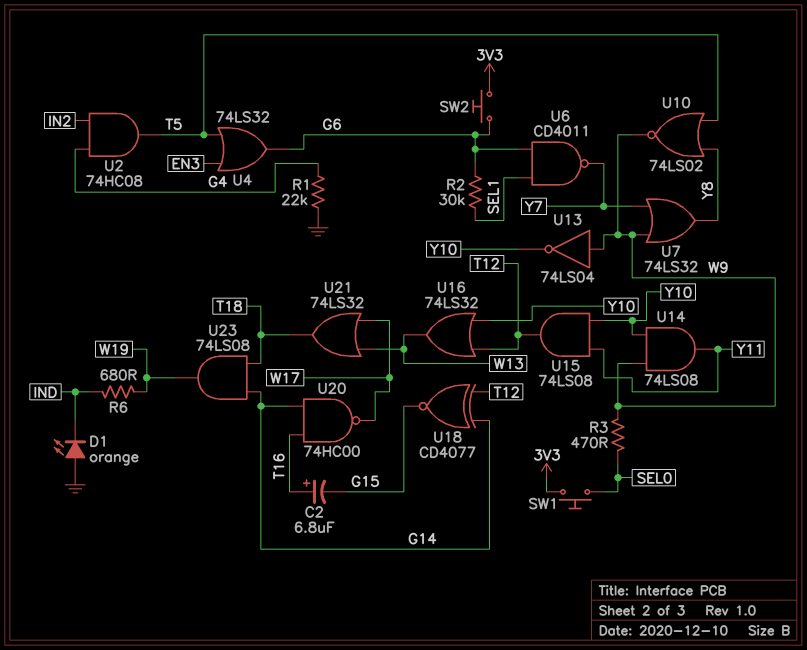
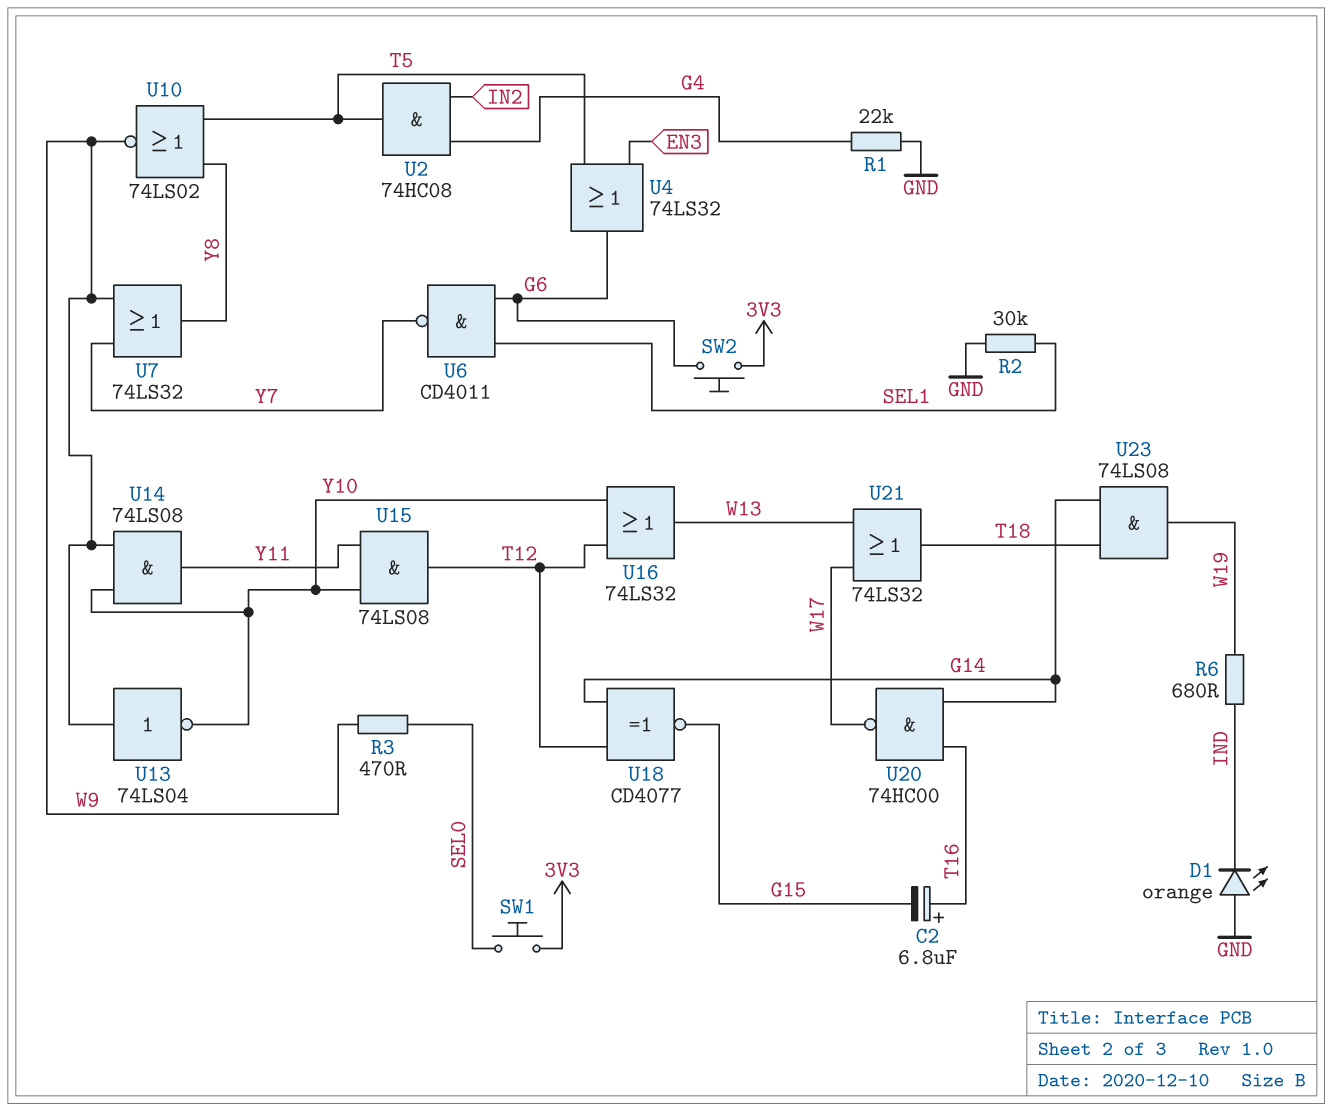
R2: 30k (G6, SEL1) -> 30k (GND, SEL1)

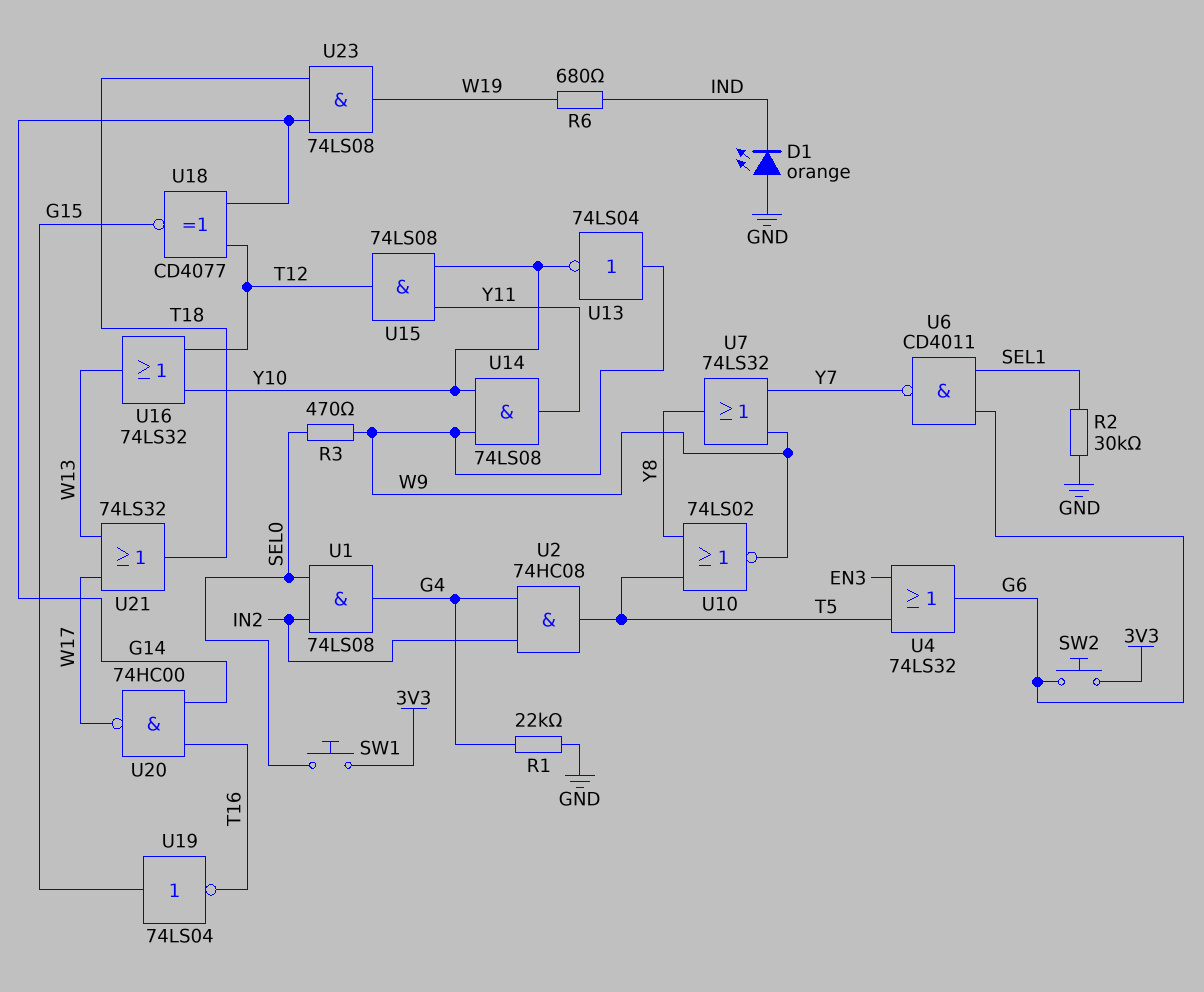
C2: 6.8uF (plus T16, minus G15) -> none
U1: none -> AND 74LS08 (in IN2, in SEL0, out G4)
U19: none -> NOT 74LS04 (in G15, out T16)

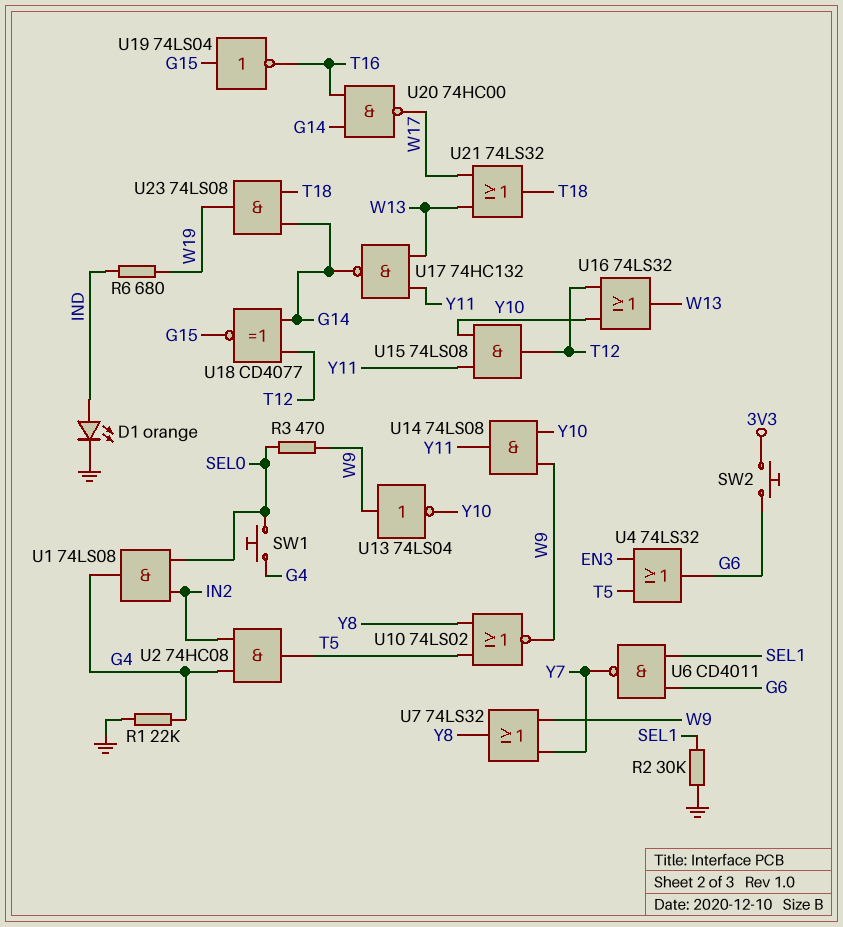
D1: LED orange (A GND, K IND) -> LED orange (A IND, K GND)
SW1: button (3V3, SEL0) -> button (G4, SEL0)
U17: none -> NAND 74HC132 (in W13, in Y11, out G14)

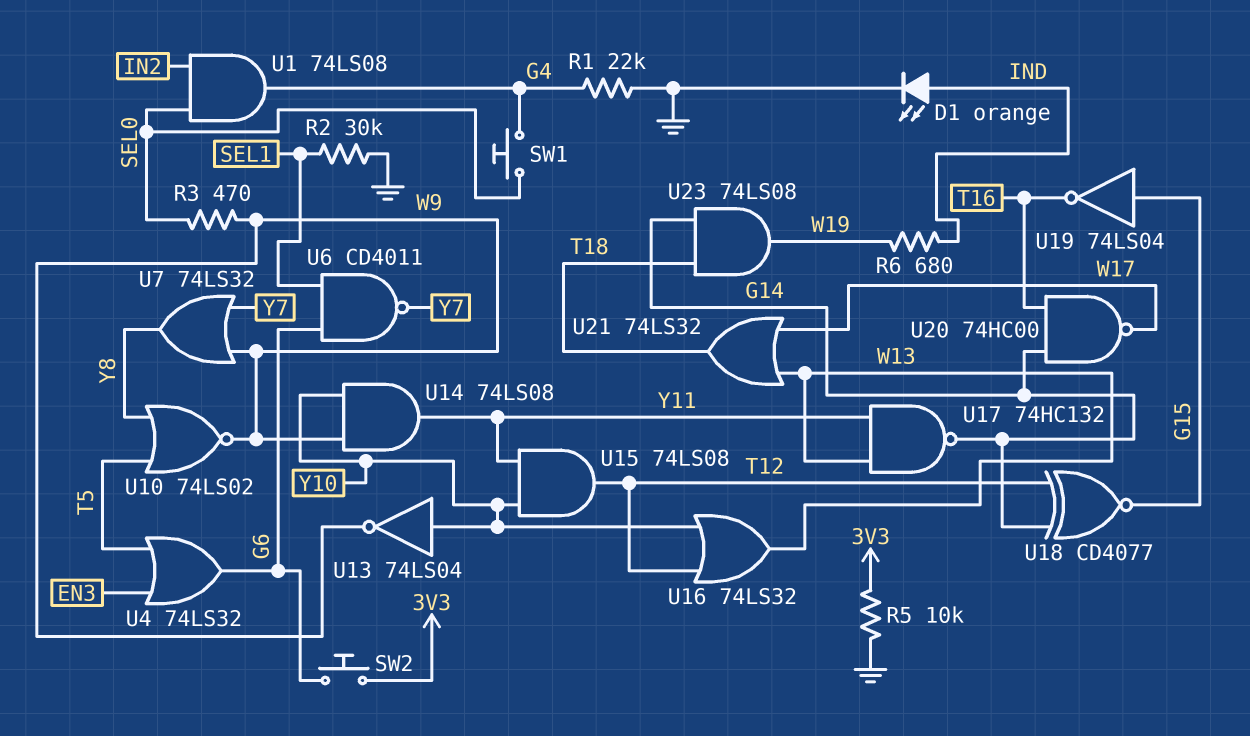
R5: none -> 10k (3V3, GND)
U2: AND 74HC08 (in G4, in IN2, out T5) -> none
U13: NOT 74LS04 (in W9, out Y10) -> NOT 74LS04 (in Y10, out W9)

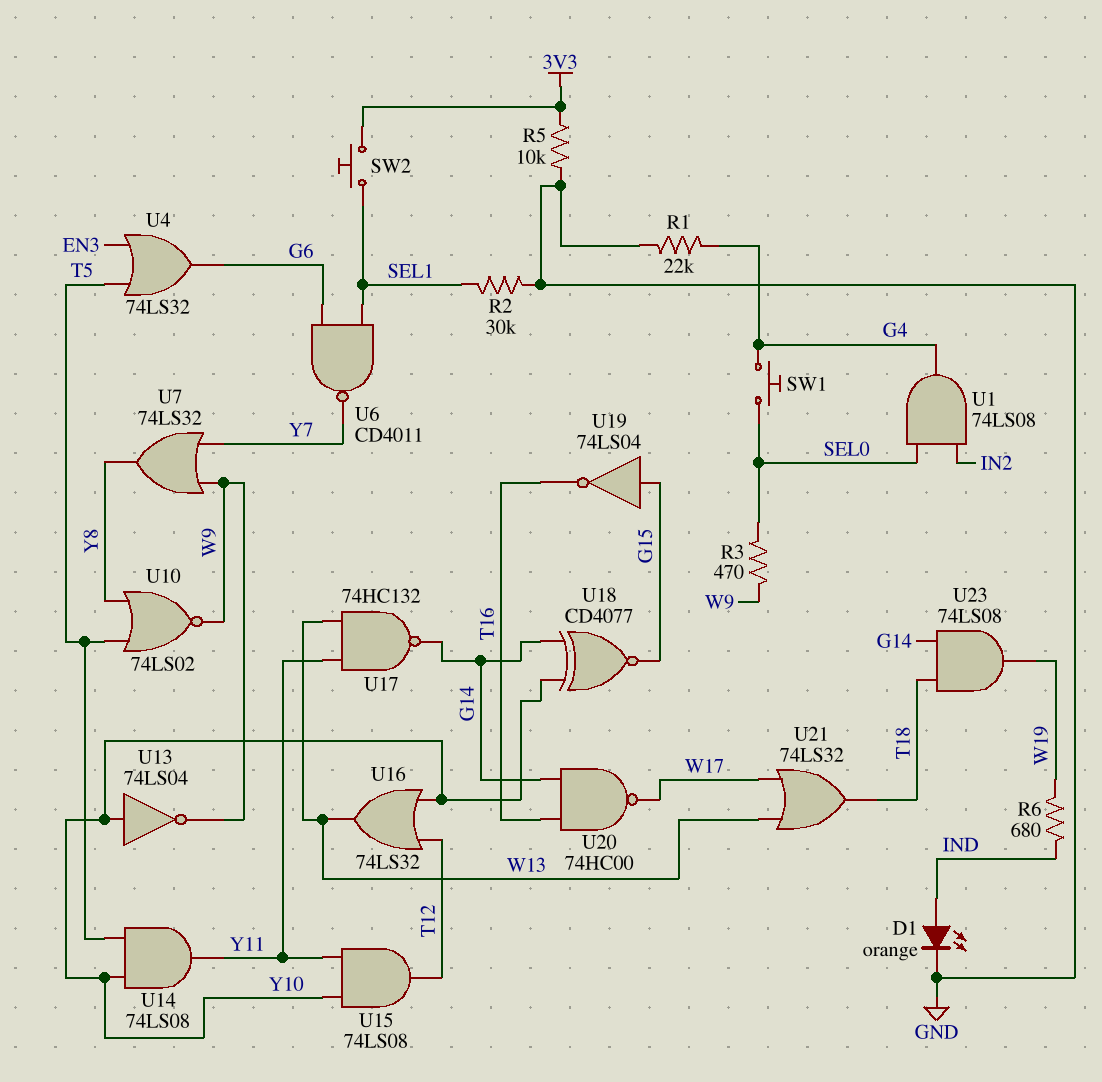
SW2: button (3V3, G6) -> button (3V3, SEL1)
U14: AND 74LS08 (in W9, in Y10, out Y11) -> AND 74LS08 (in T5, in Y10, out Y11)
U18: XNOR CD4077 (in G14, in T12, out G15) -> XNOR CD4077 (in G14, in Y10, out G15)

